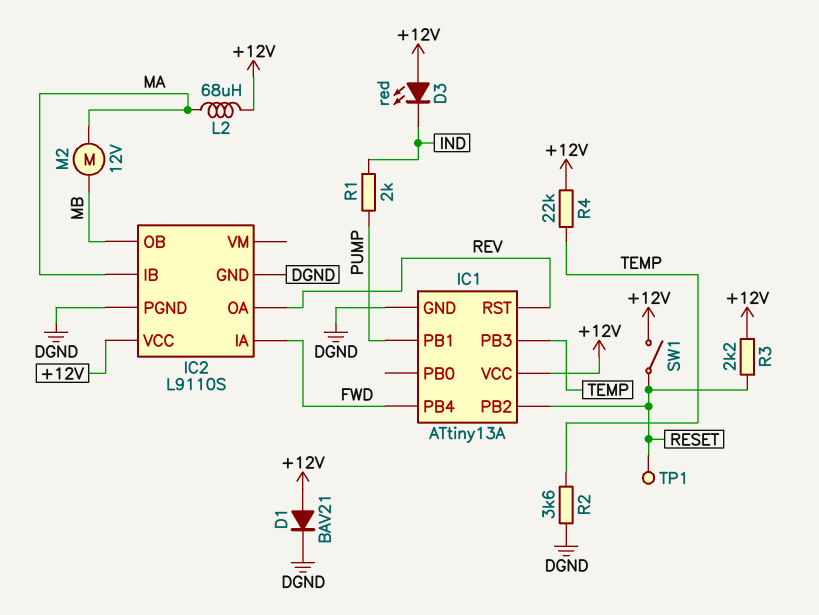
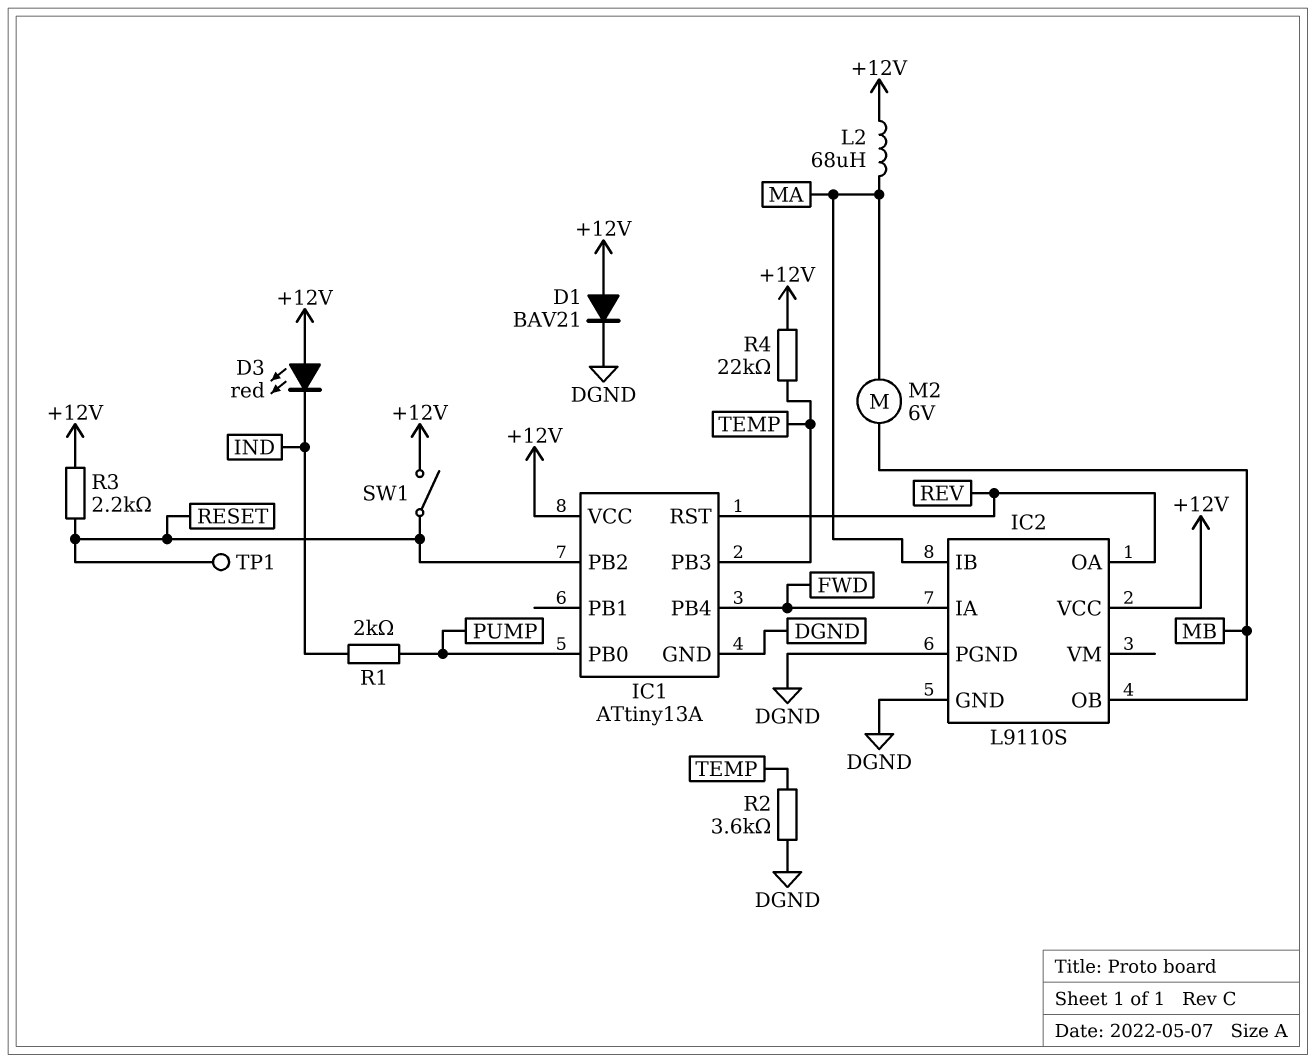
IC1 pin PB0: none -> PUMP
IC1 pin PB1: PUMP -> none
M2: motor 12V (MA, MB) -> motor 6V (MA, MB)

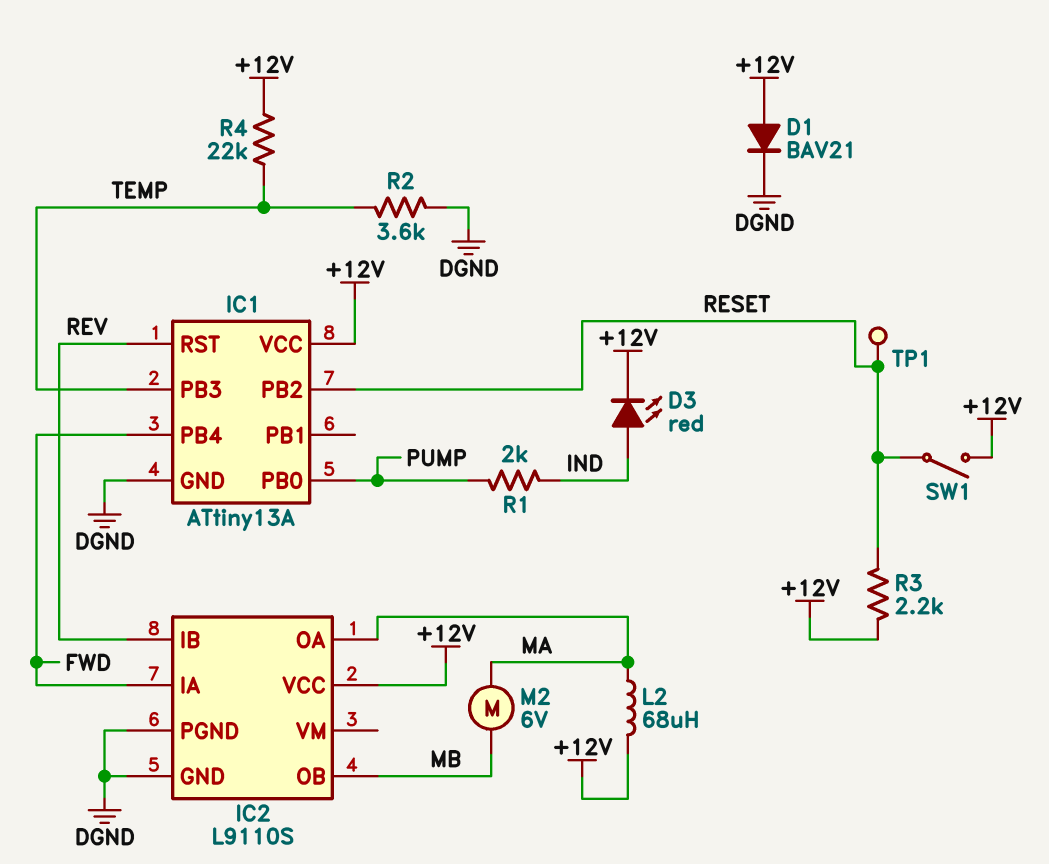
D3: LED red (A +12V, K IND) -> LED red (A IND, K +12V)
IC2 pin IB: MA -> REV
IC2 pin OA: REV -> MA

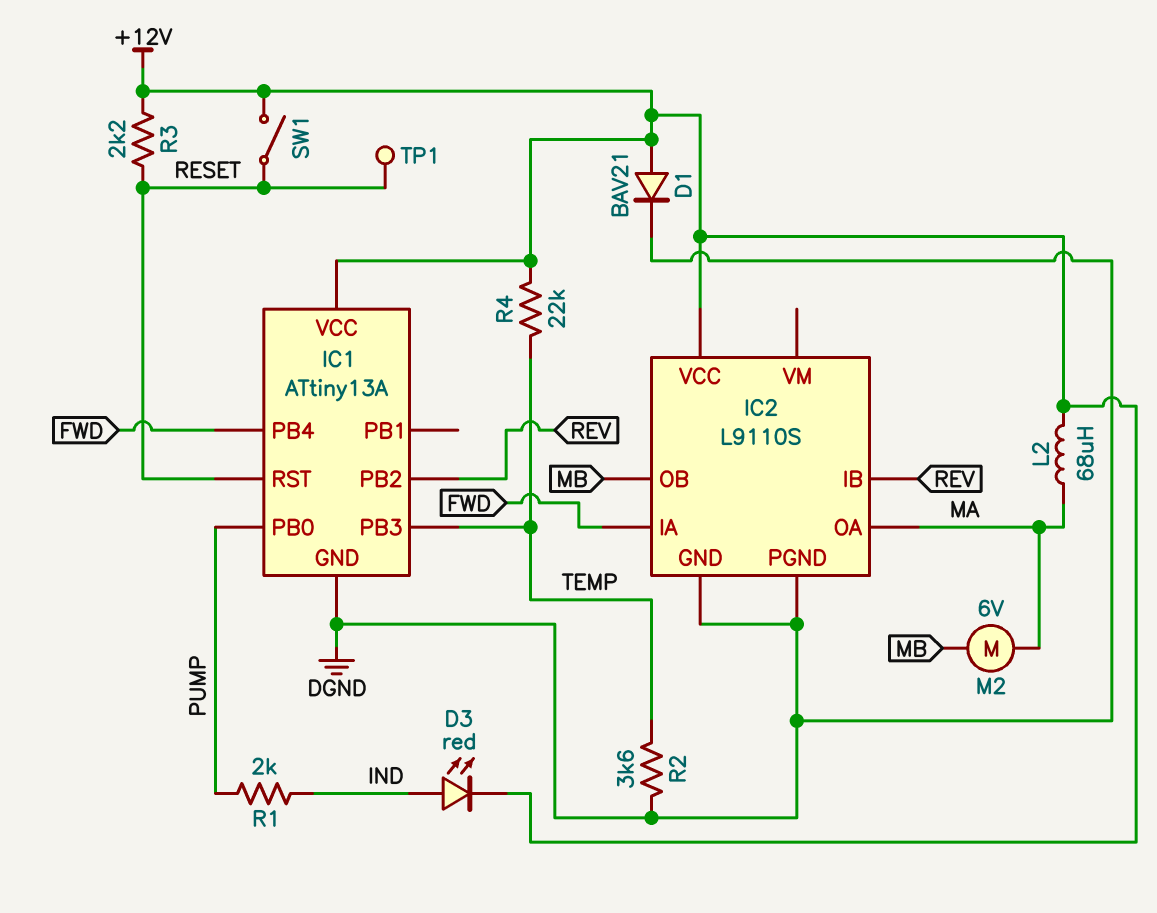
IC1 pin PB2: RESET -> REV
IC1 pin RST: REV -> RESET

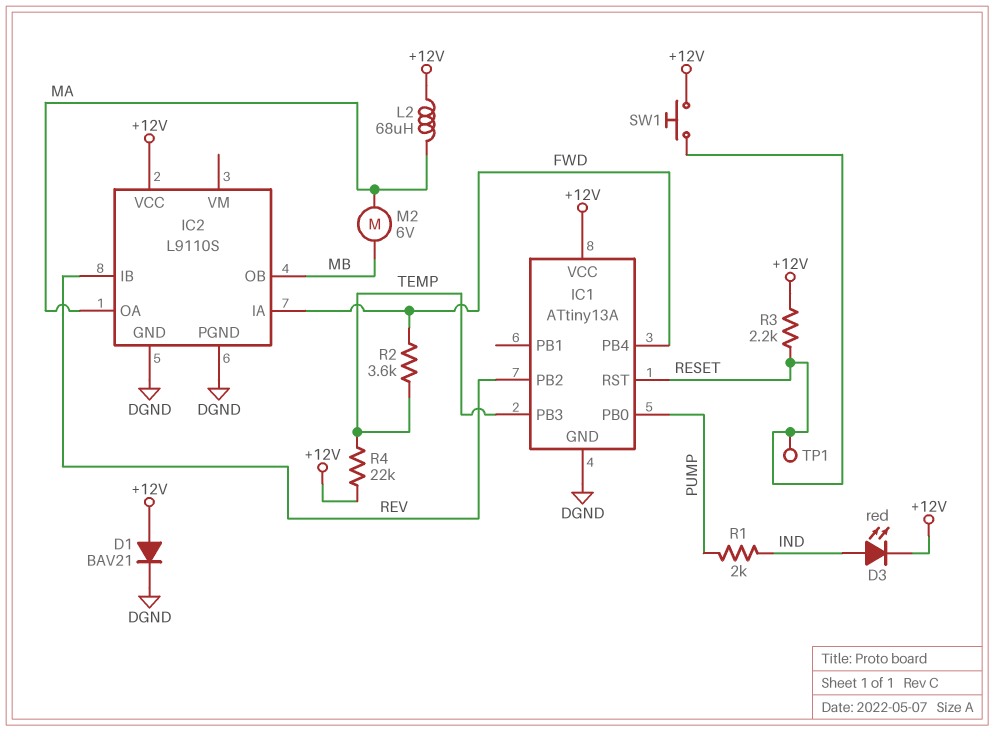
R2: 3.6k (DGND, TEMP) -> 3.6k (FWD, TEMP)
SW1: switch (+12V, RESET) -> button (+12V, RESET)

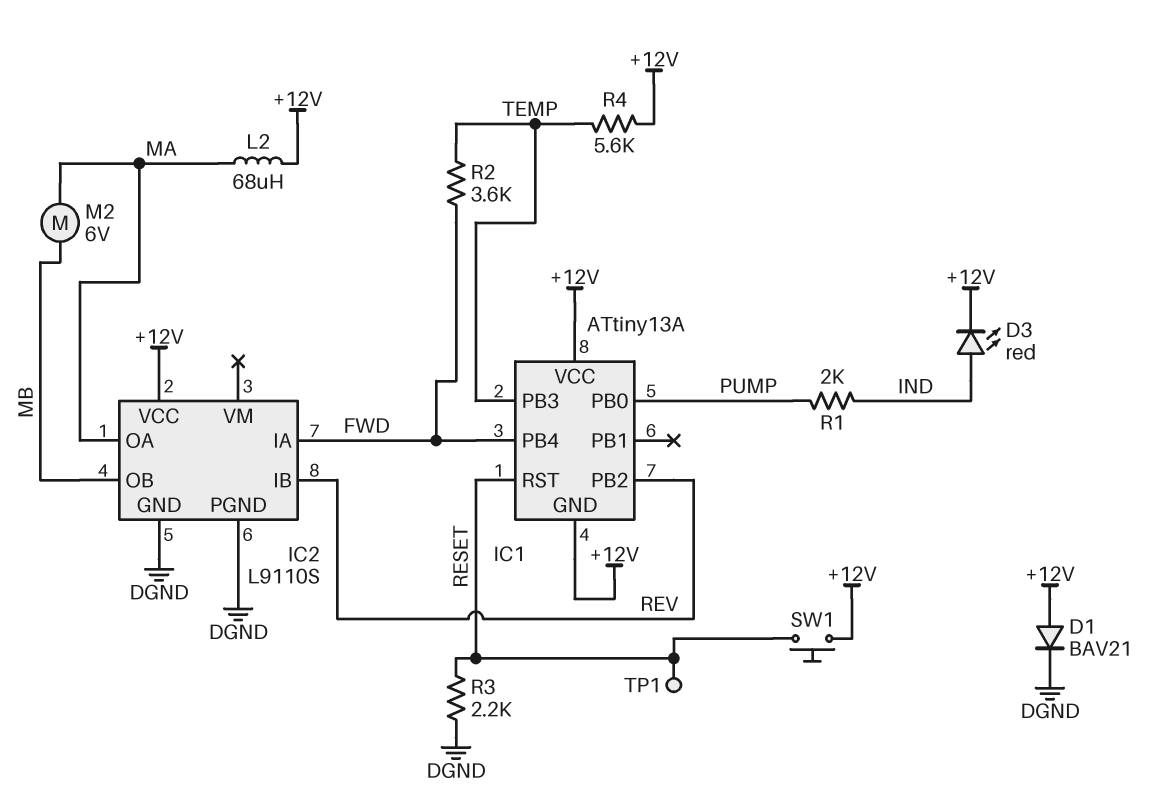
IC1 pin GND: DGND -> +12V
R3: 2.2k (+12V, RESET) -> 2.2k (DGND, RESET)
R4: 22k (+12V, TEMP) -> 5.6k (+12V, TEMP)

